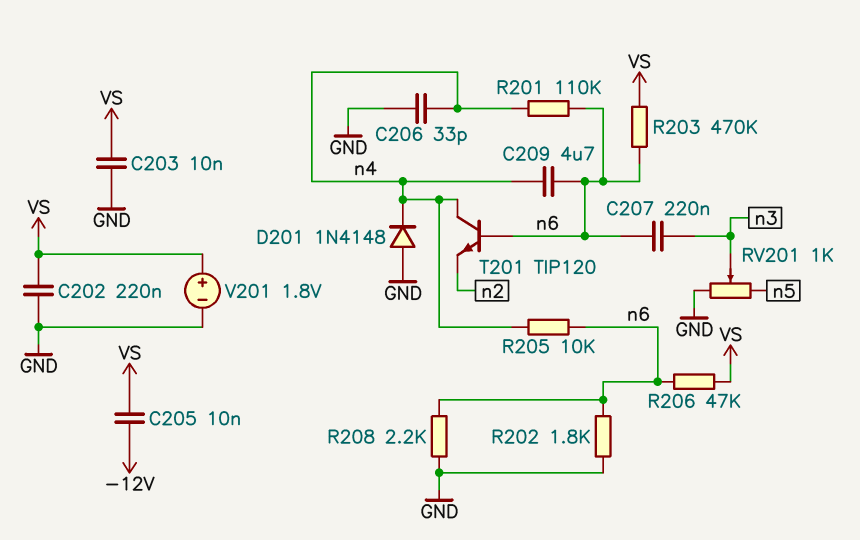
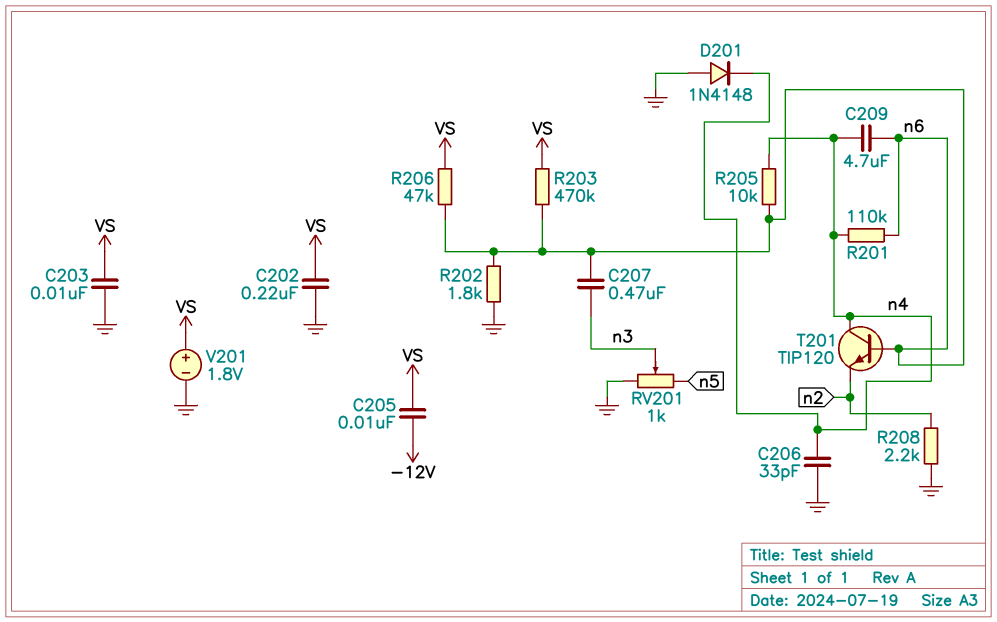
C207: 220nF (n3, n6) -> 470nF (n3, n6)
R208: 2.2k (GND, n6) -> 2.2k (GND, n2)

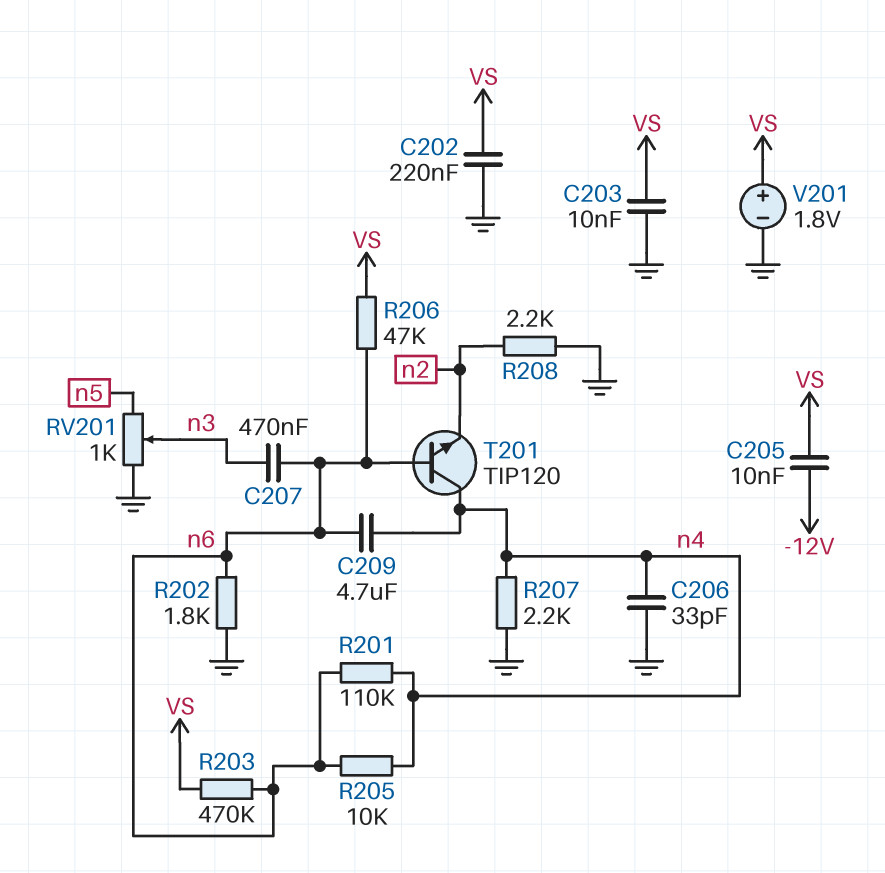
D201: diode 1N4148 (A GND, K n4) -> none
R207: none -> 2.2k (GND, n4)

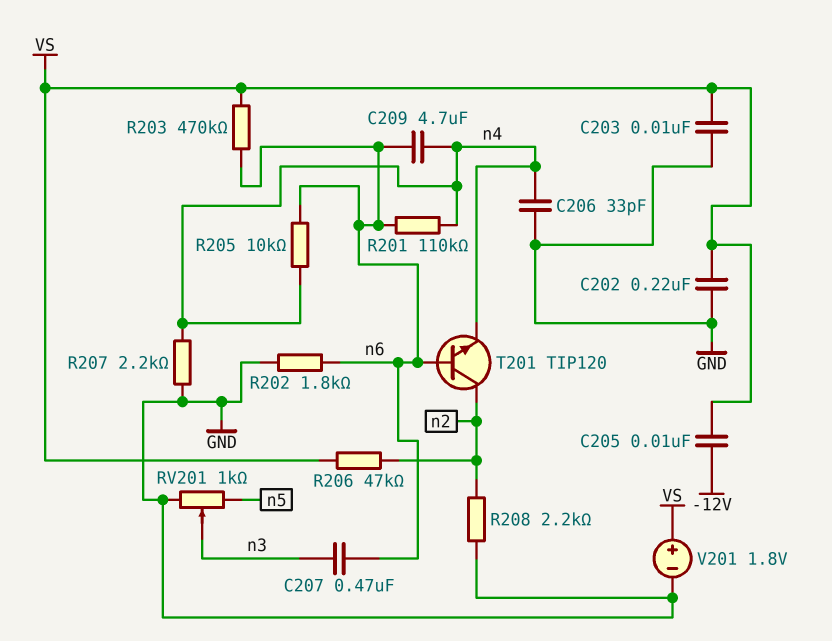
R206: 47k (VS, n6) -> 47k (VS, n2)
T201: NPN TIP120 (B n6, C n4, E n2) -> NPN TIP120 (B n6, C n2, E n4)

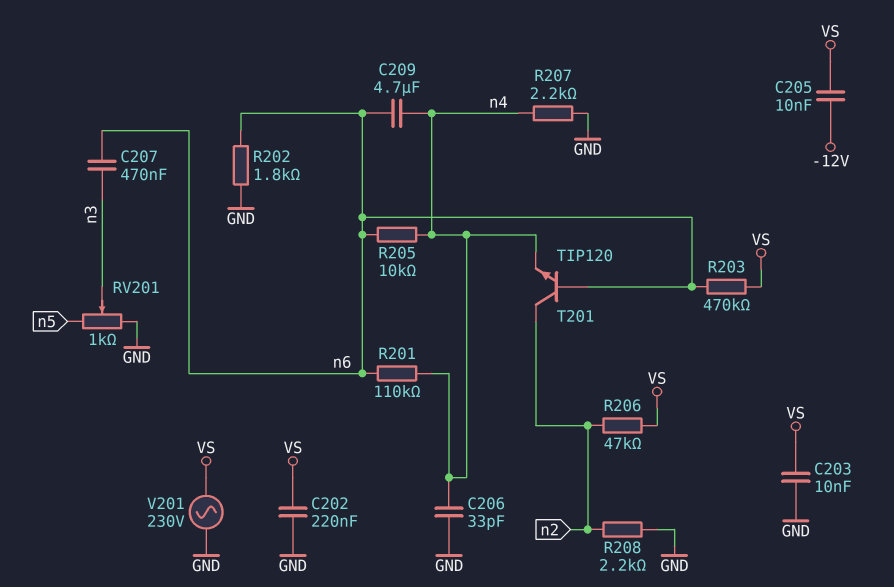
V201: 1.8V (plus VS, minus GND) -> AC 230V (GND, VS)

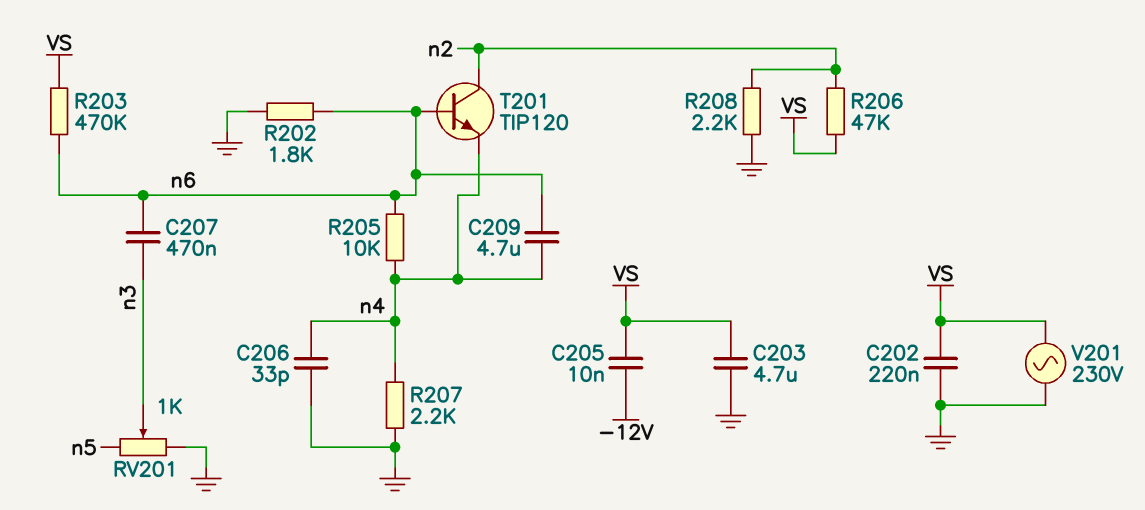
C203: 10nF (GND, VS) -> 4.7uF (GND, VS)
R201: 110k (n4, n6) -> none

